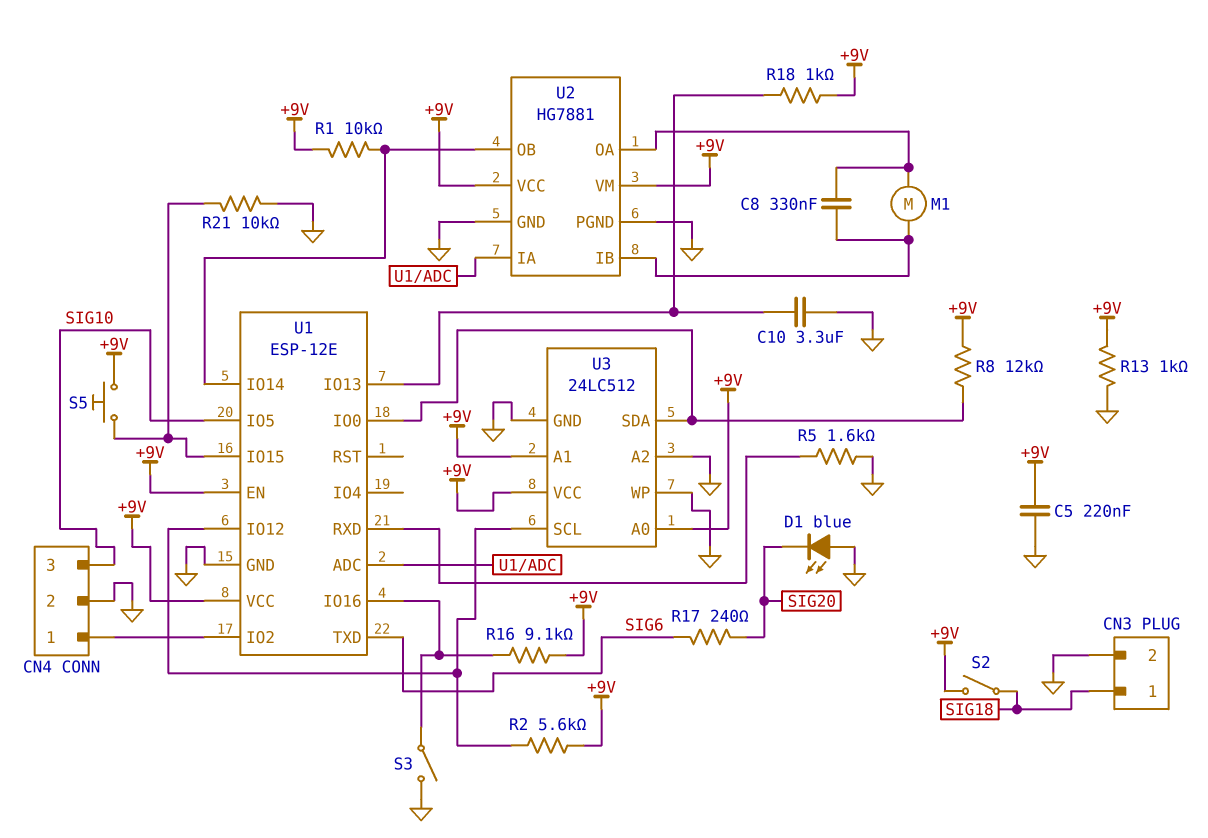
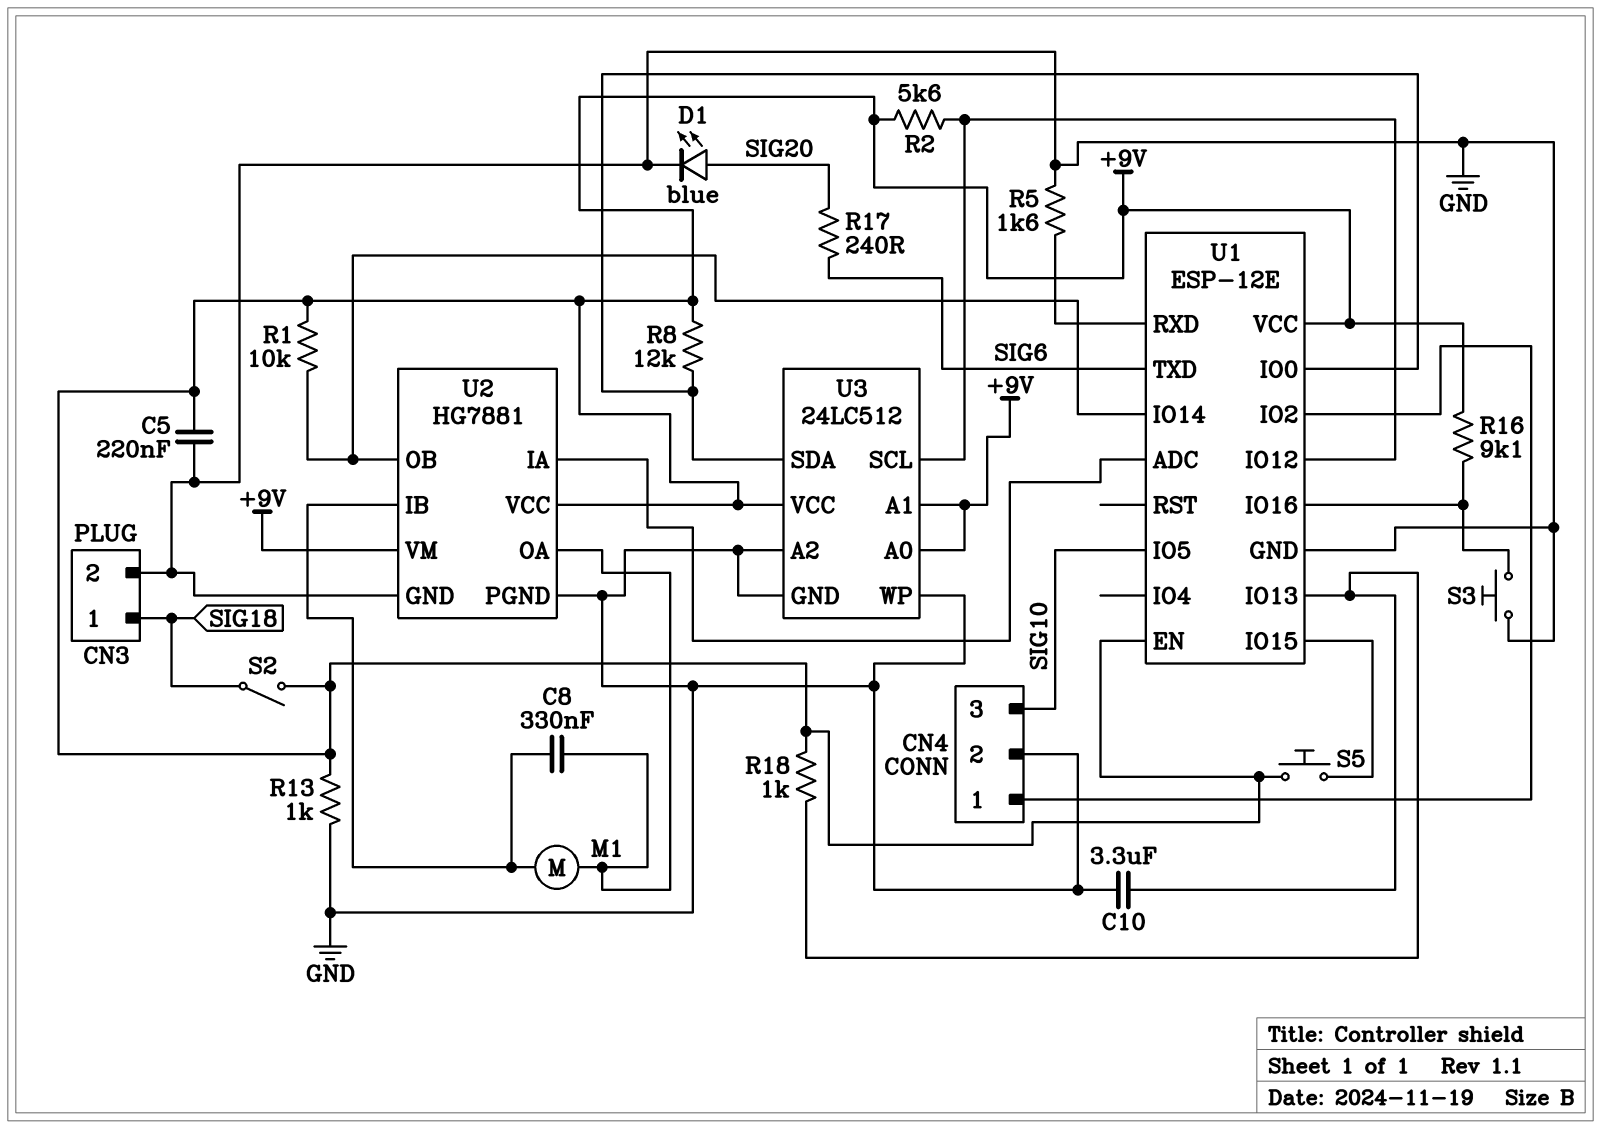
D1: LED blue (A GND, K SIG20) -> LED blue (A SIG20, K GND)
R21: 10k (GND, U1/IO15) -> none
S3: switch (GND, U1/IO16) -> button (GND, U1/IO16)

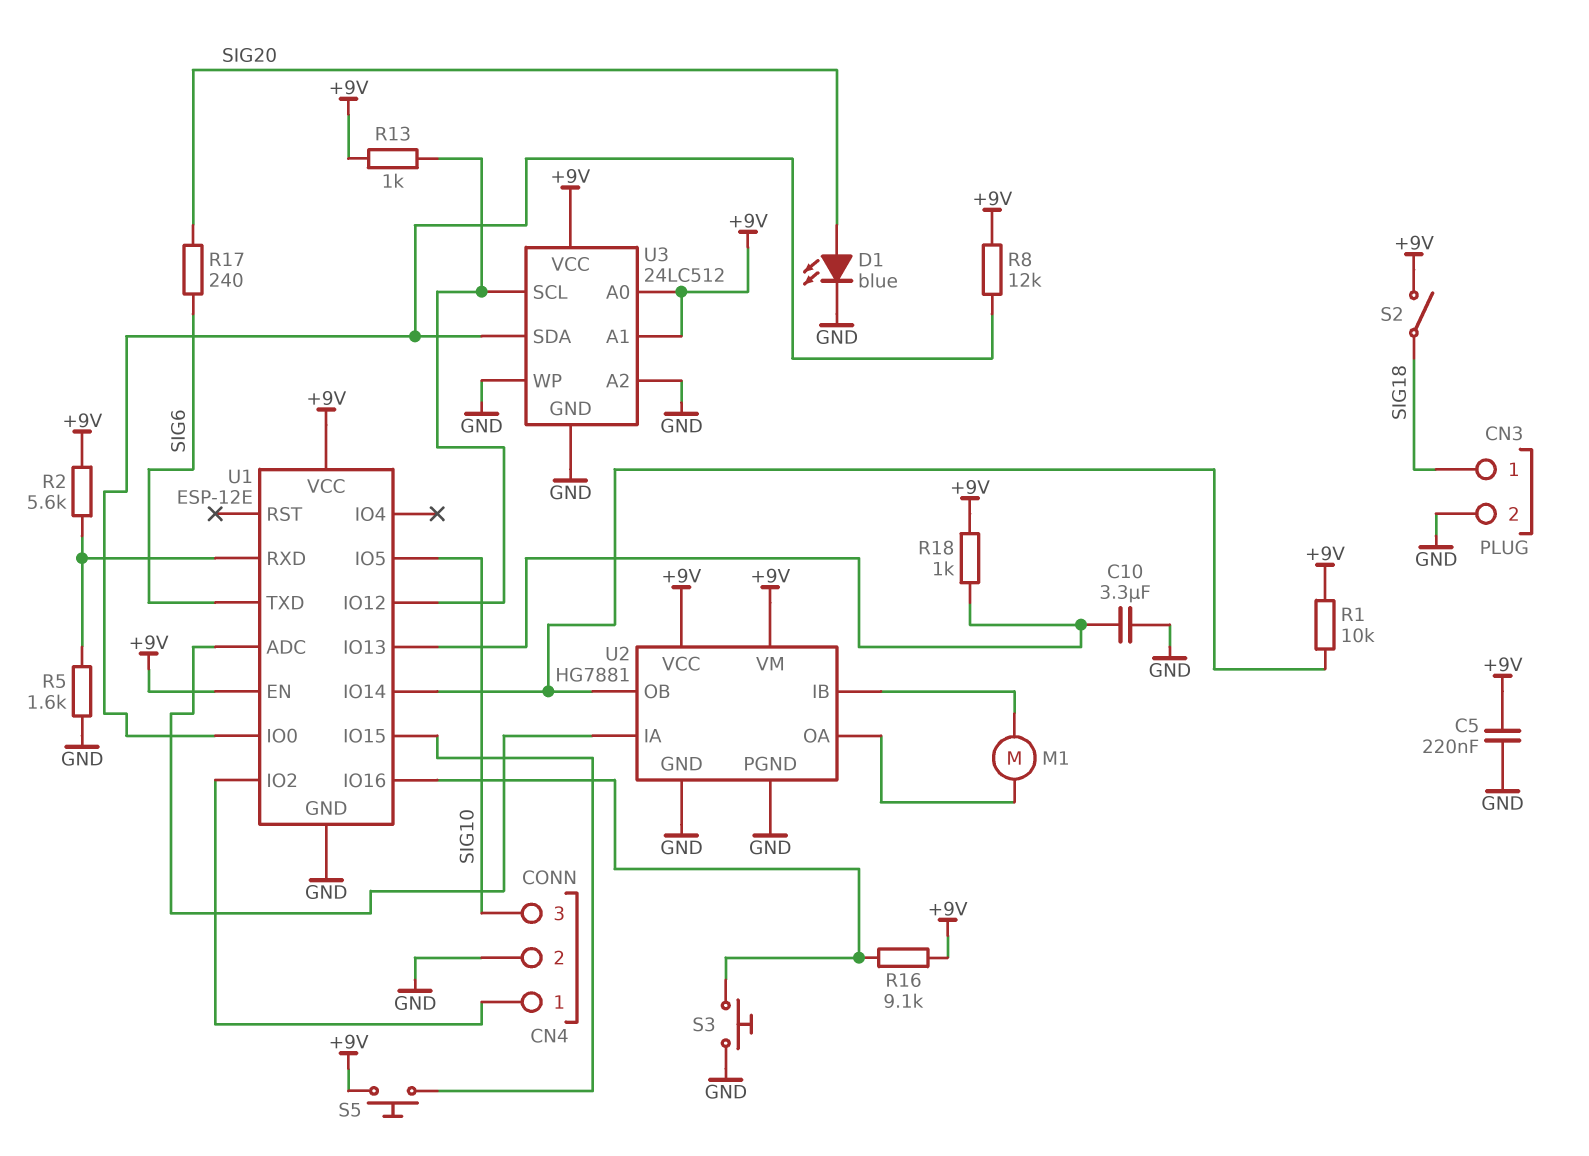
C8: 330nF (U2/IB, U2/OA) -> none
R2: 5.6k (+9V, U1/IO12) -> 5.6k (+9V, U1/RXD)
R13: 1k (+9V, GND) -> 1k (+9V, U1/IO12)

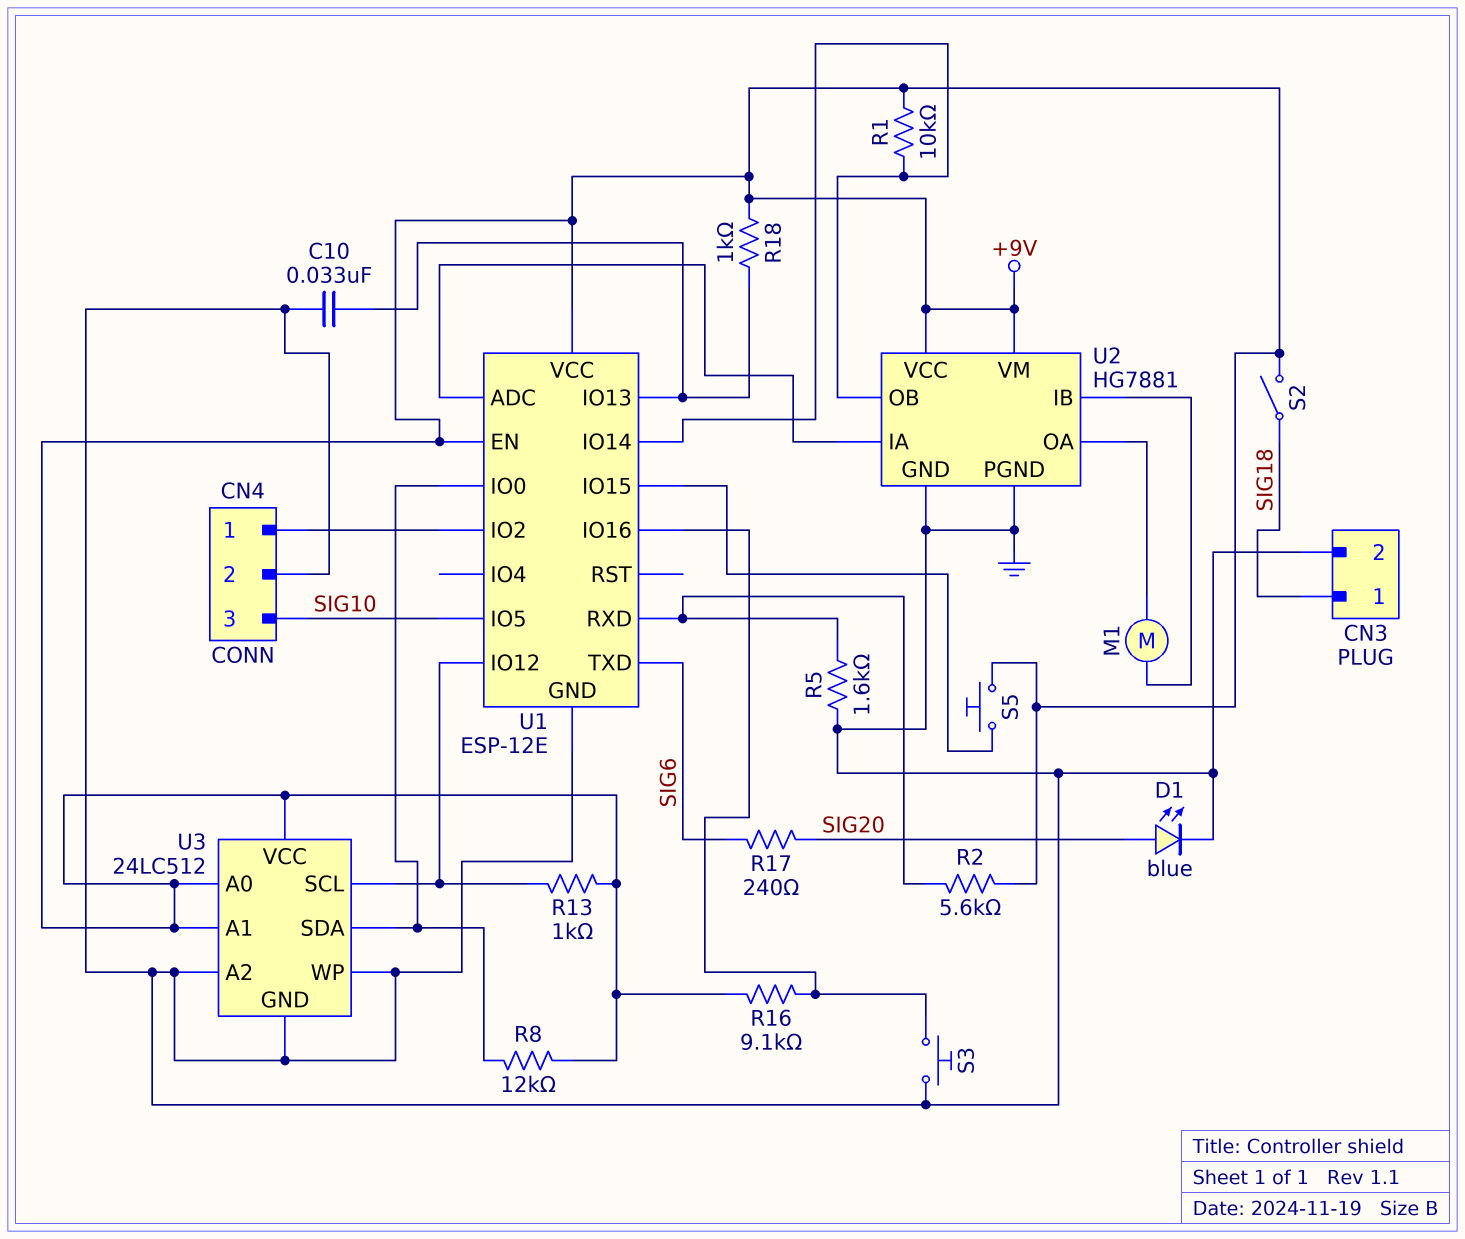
C5: 220nF (+9V, GND) -> none
C10: 3.3uF (GND, U1/IO13) -> 33nF (GND, U1/IO13)

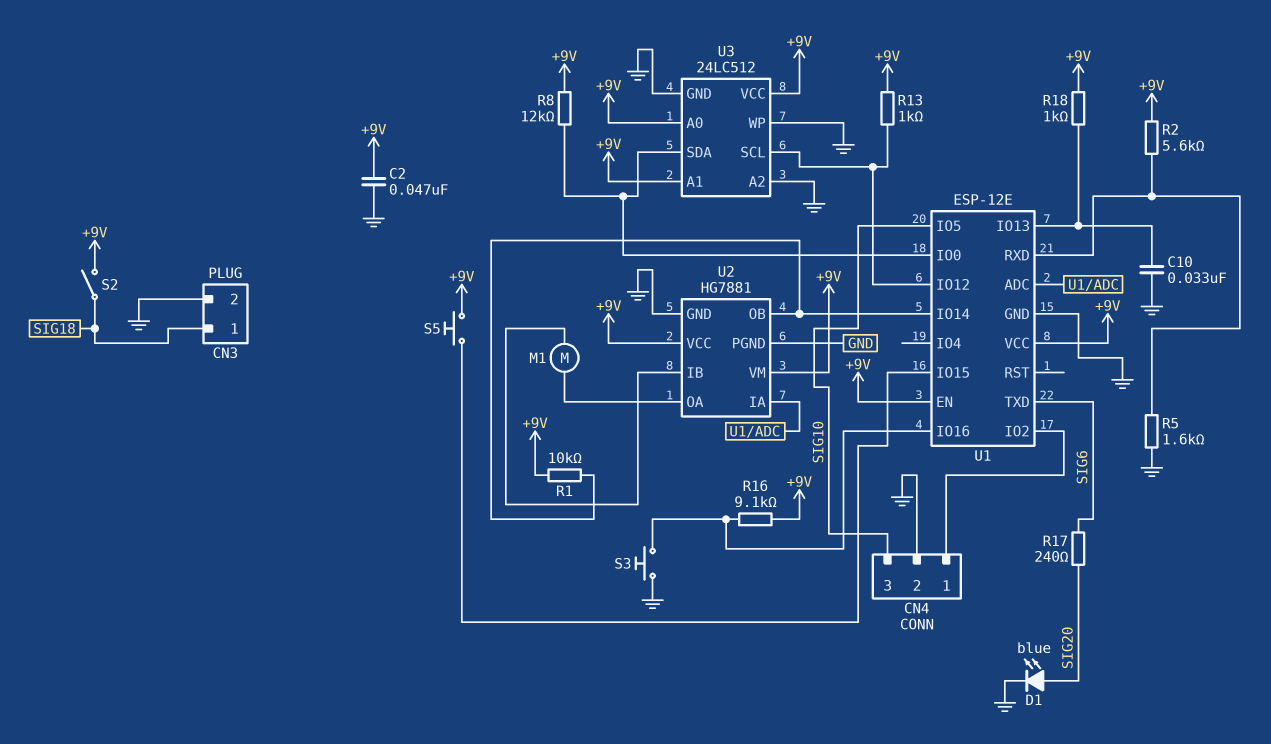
C2: none -> 47nF (+9V, GND)

